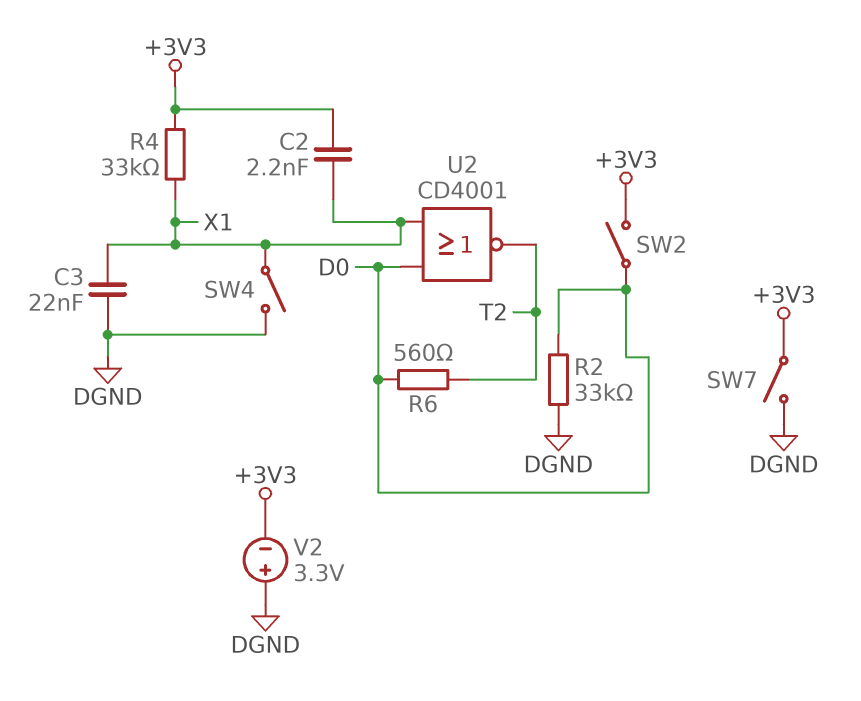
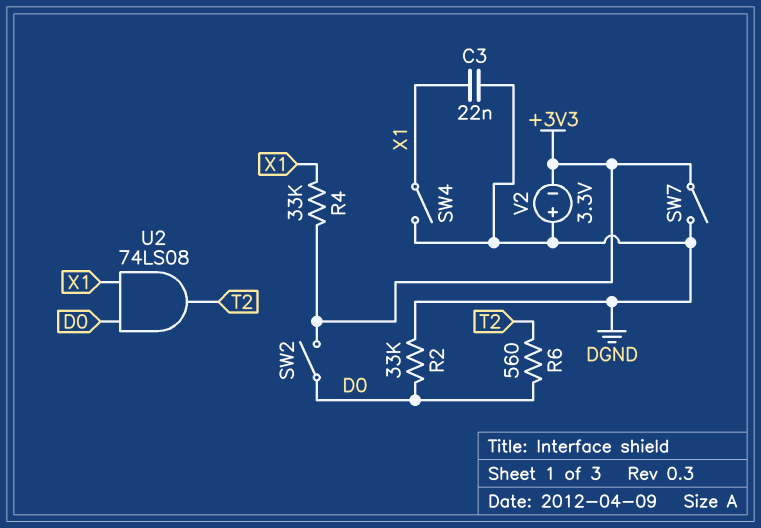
C2: 2.2nF (+3V3, X1) -> none
U2: NOR CD4001 (in D0, in X1, out T2) -> AND 74LS08 (in D0, in X1, out T2)

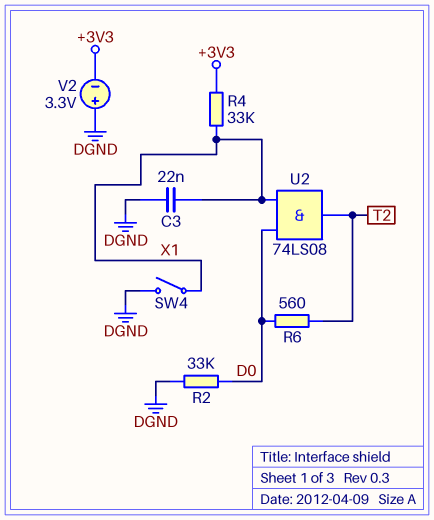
SW2: switch (+3V3, D0) -> none
SW7: switch (+3V3, DGND) -> none

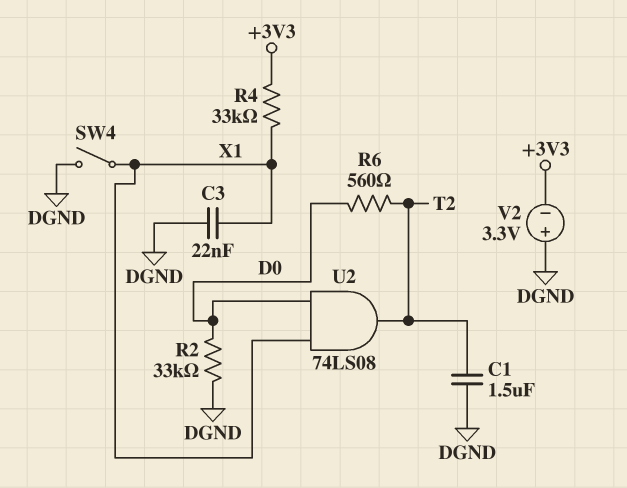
C1: none -> 1.5uF (DGND, T2)

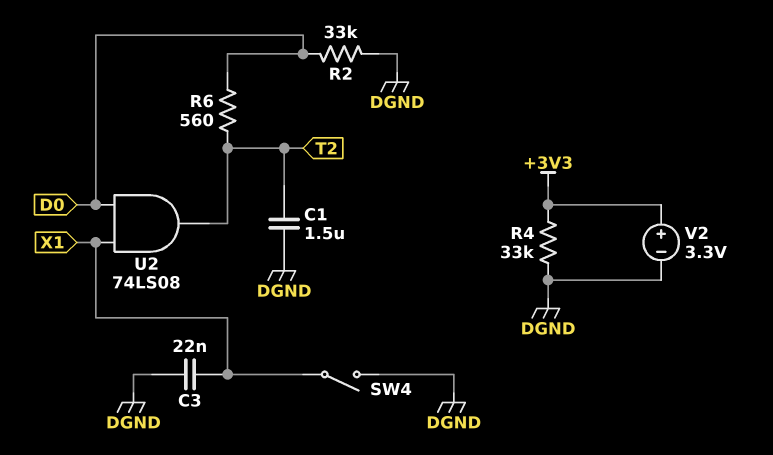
R4: 33k (+3V3, X1) -> 33k (+3V3, DGND)
V2: 3.3V (plus DGND, minus +3V3) -> 3.3V (plus +3V3, minus DGND)

